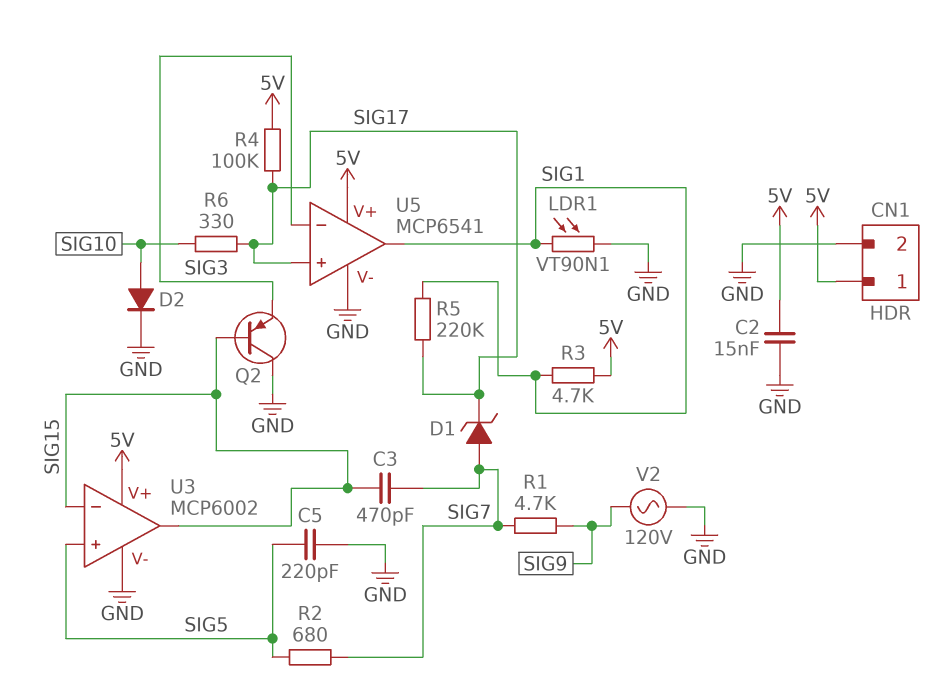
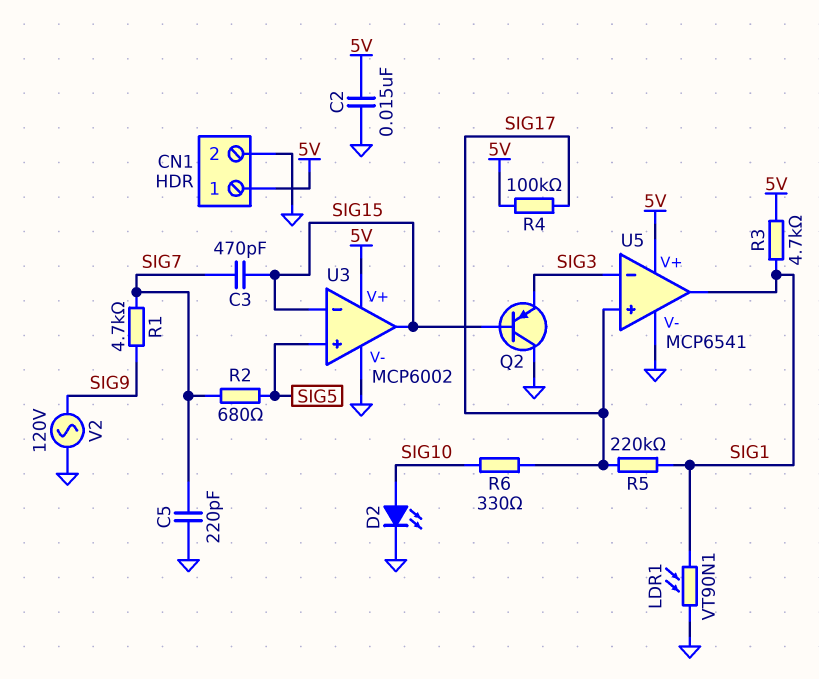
C5: 220pF (GND, SIG5) -> 220pF (GND, SIG7)
D1: zener (A SIG7, K SIG17) -> none
D2: diode (A SIG10, K GND) -> LED (A SIG10, K GND)

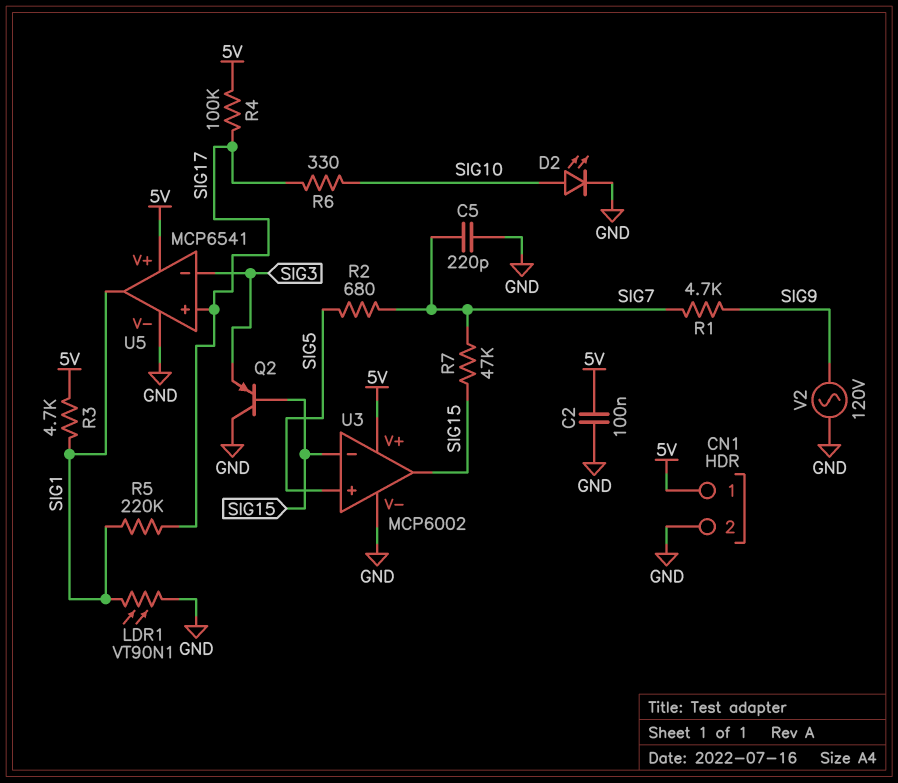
C2: 15nF (5V, GND) -> 100nF (5V, GND)
C3: 470pF (SIG7, SIG15) -> none
R7: none -> 47k (SIG7, SIG15)

